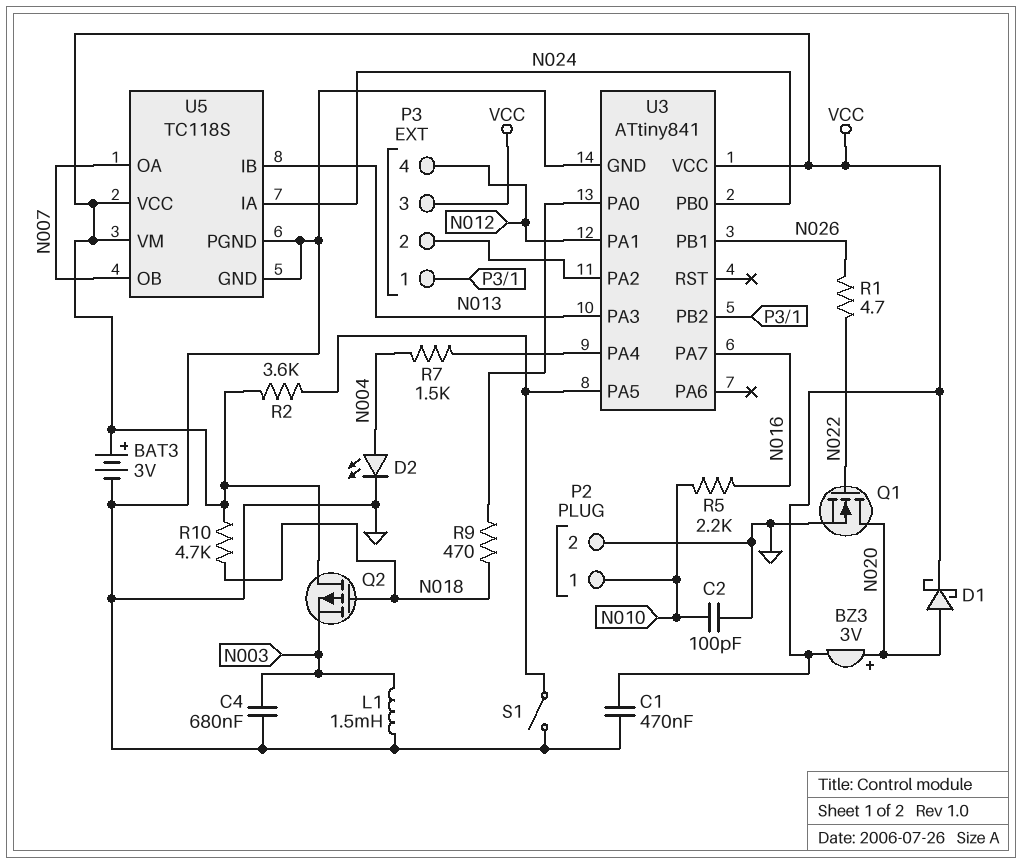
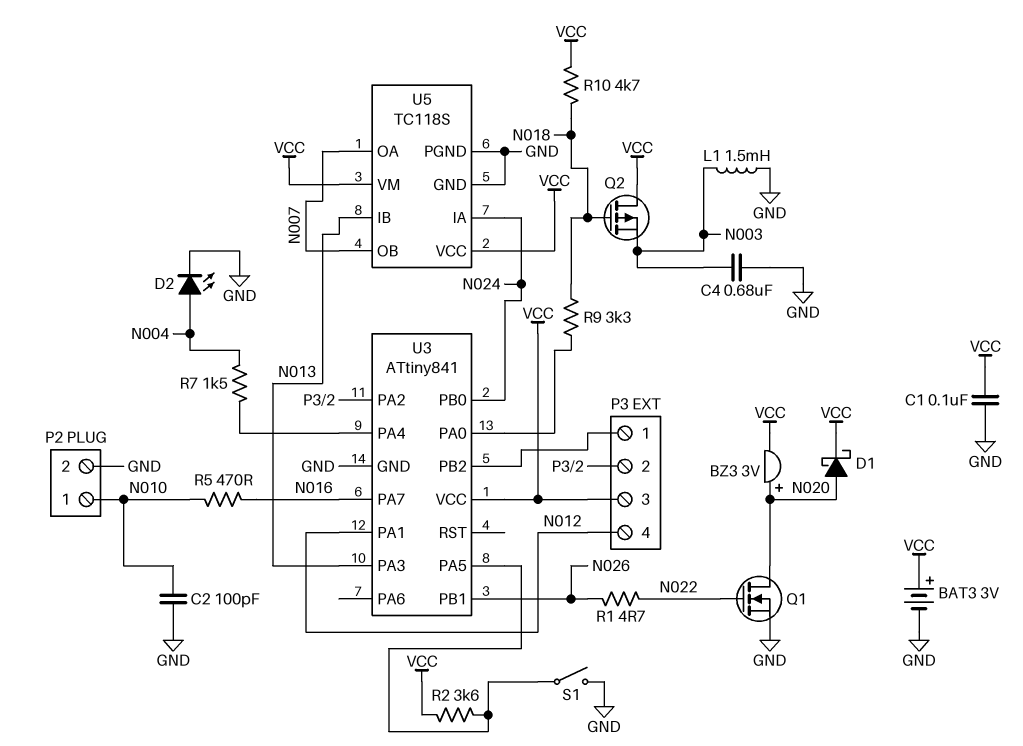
C1: 470nF (GND, VCC) -> 100nF (GND, VCC)
R5: 2.2k (N010, N016) -> 470 (N010, N016)
R9: 470 (N018, U3/PA0) -> 3.3k (N018, U3/PA0)

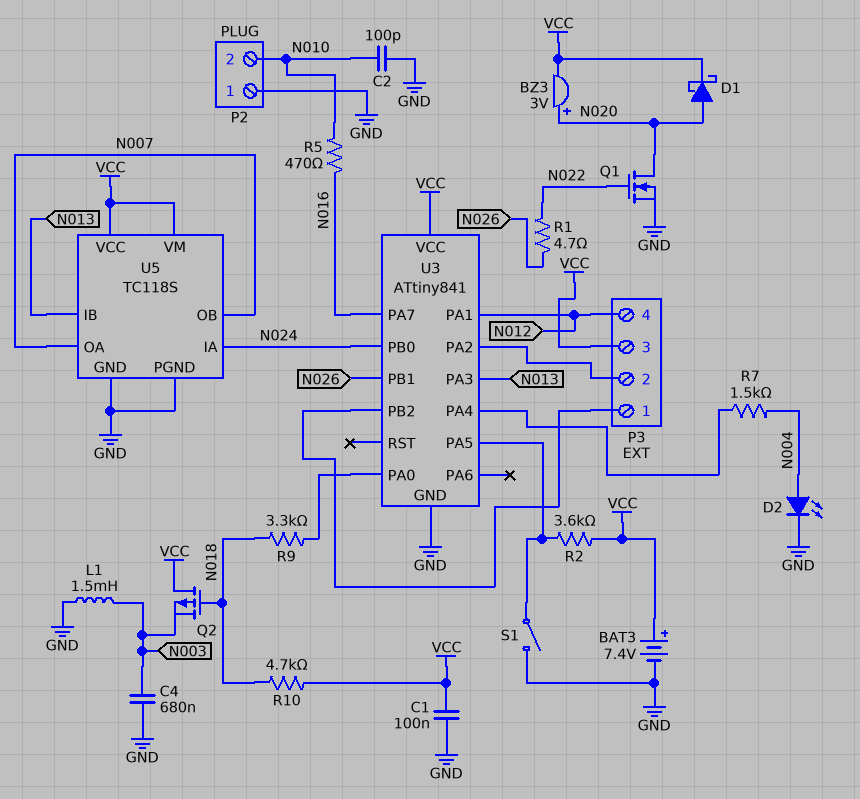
BAT3: 3V (plus VCC, minus GND) -> 7.4V (plus VCC, minus GND)
P2 pin 1: N010 -> GND
P2 pin 2: GND -> N010

